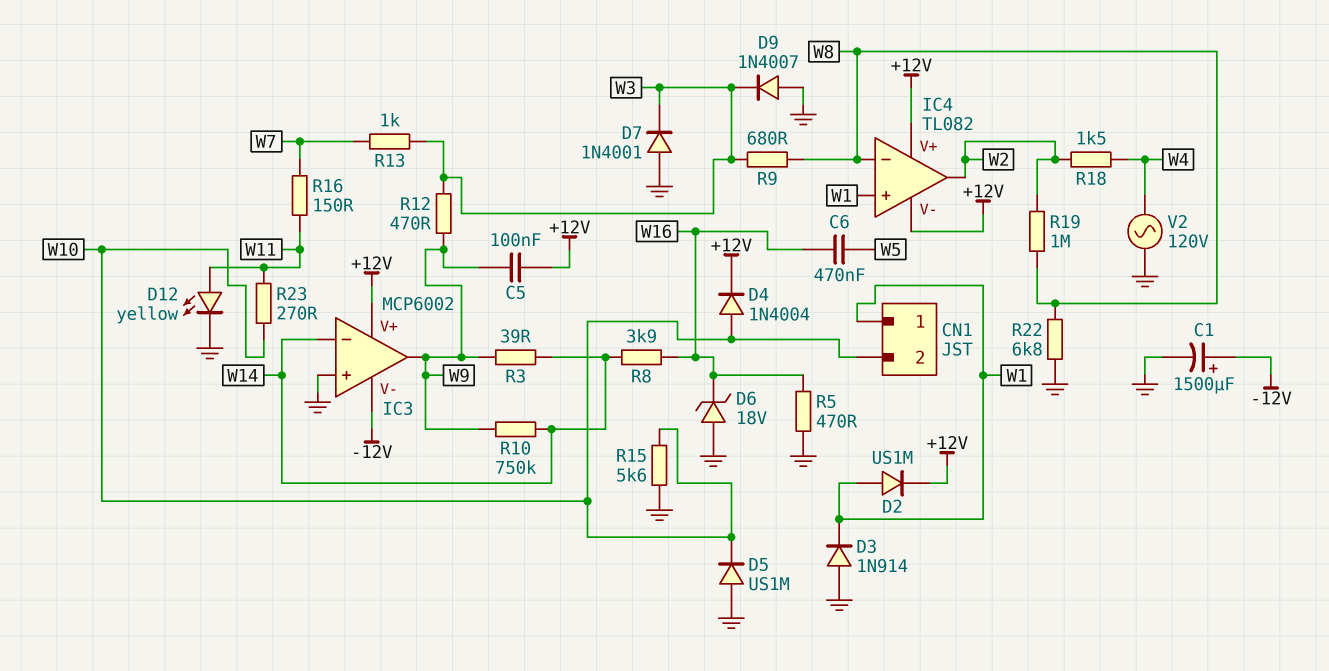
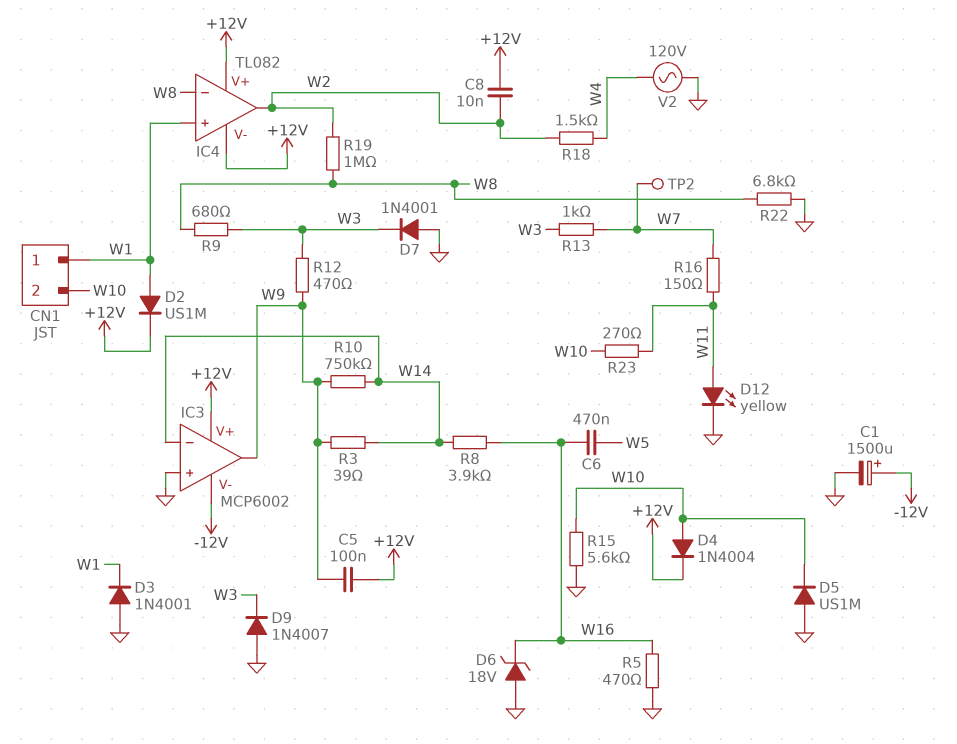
C8: none -> 10nF (+12V, W2)
D3: diode 1N914 (A GND, K W1) -> diode 1N4001 (A GND, K W1)
TP2: none -> test point (W7)

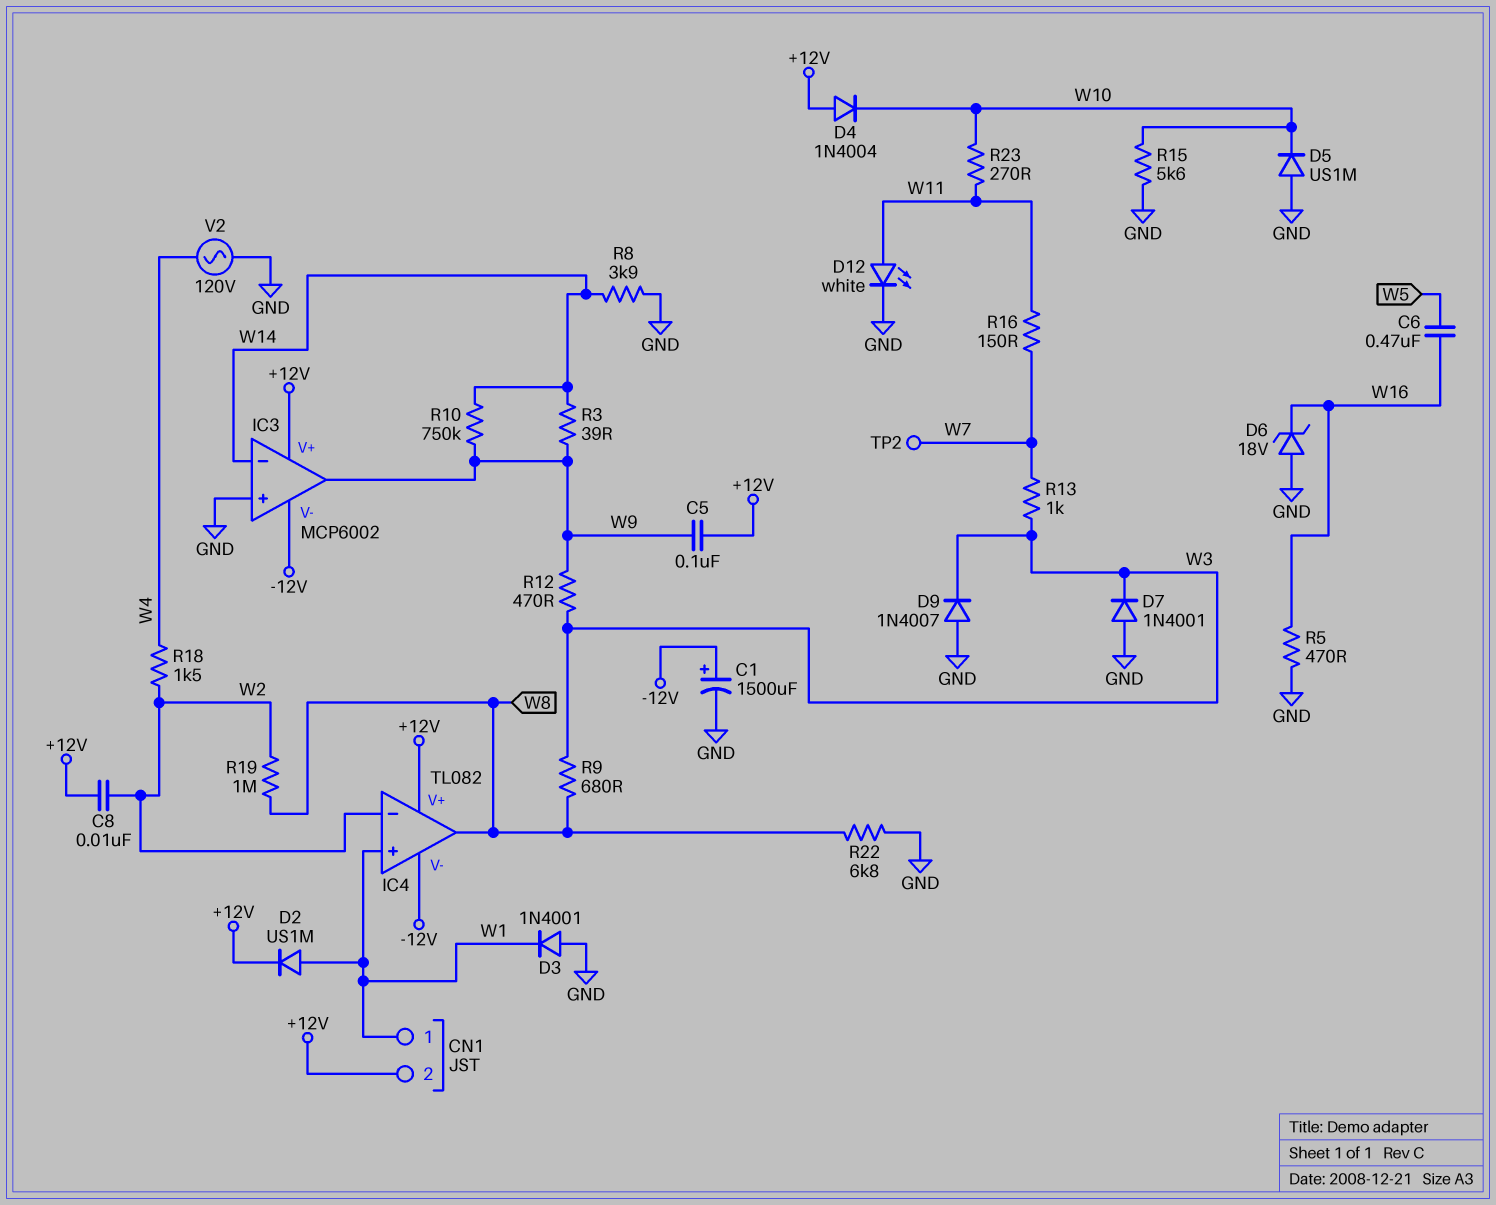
CN1 pin 2: W10 -> +12V
D4: diode 1N4004 (A W10, K +12V) -> diode 1N4004 (A +12V, K W10)
D12: LED yellow (A W11, K GND) -> LED white (A W11, K GND)
IC4 pin V-: +12V -> -12V
IC4 pin in-: W8 -> W2
IC4 pin out: W2 -> W8
R8: 3.9k (W14, W16) -> 3.9k (GND, W14)

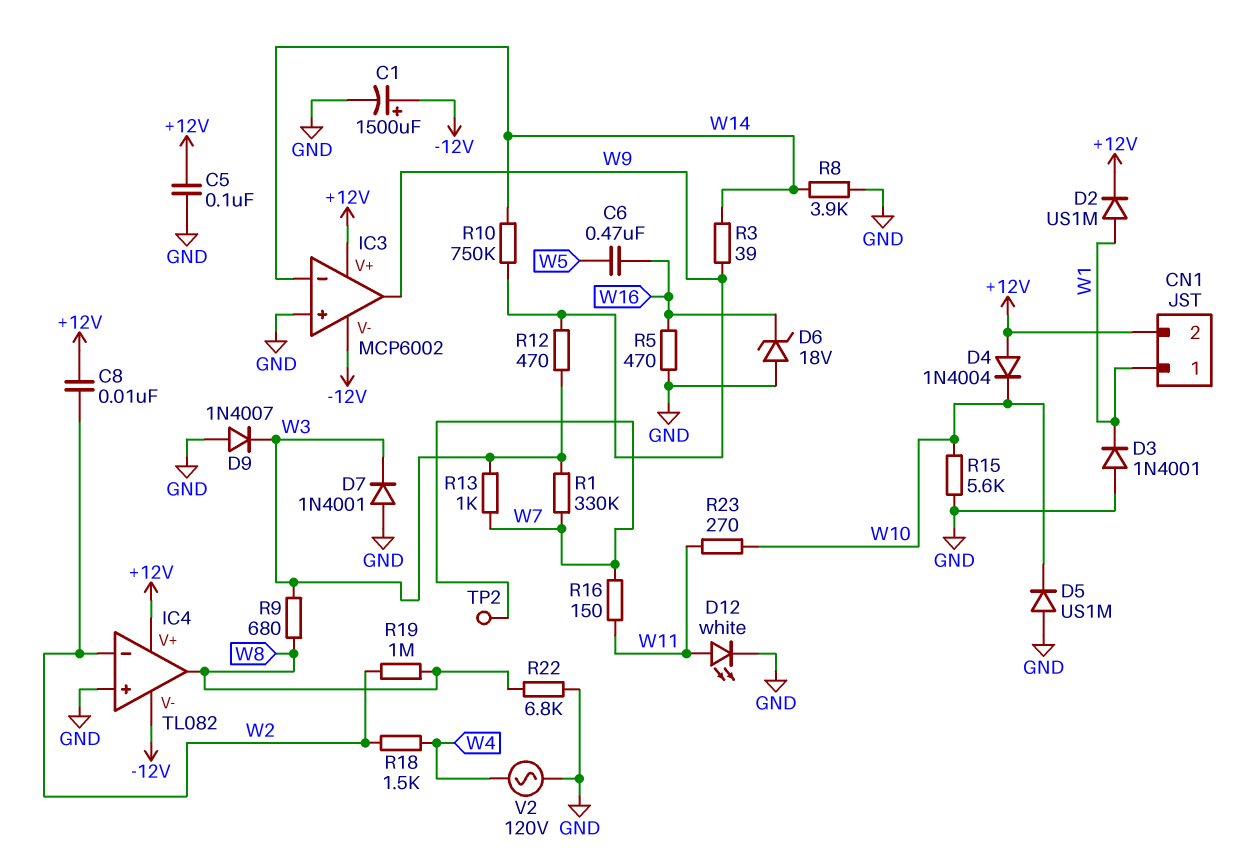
C5: 100nF (+12V, W9) -> 100nF (+12V, GND)
IC4 pin in+: W1 -> GND
R1: none -> 330k (W3, W7)

